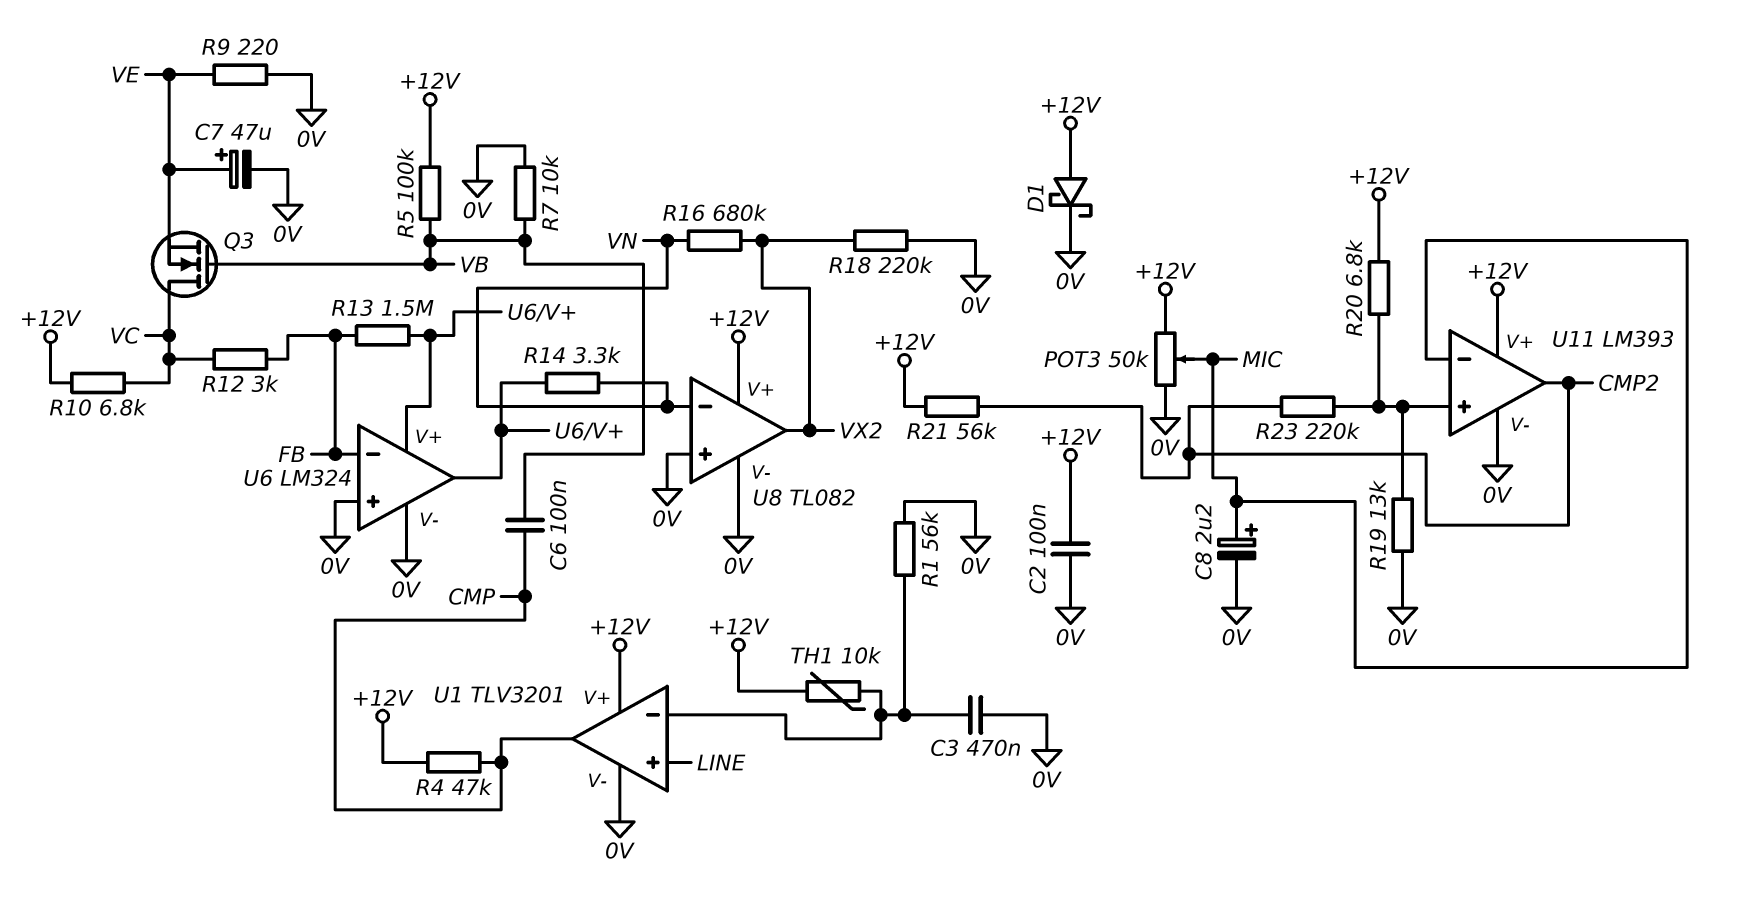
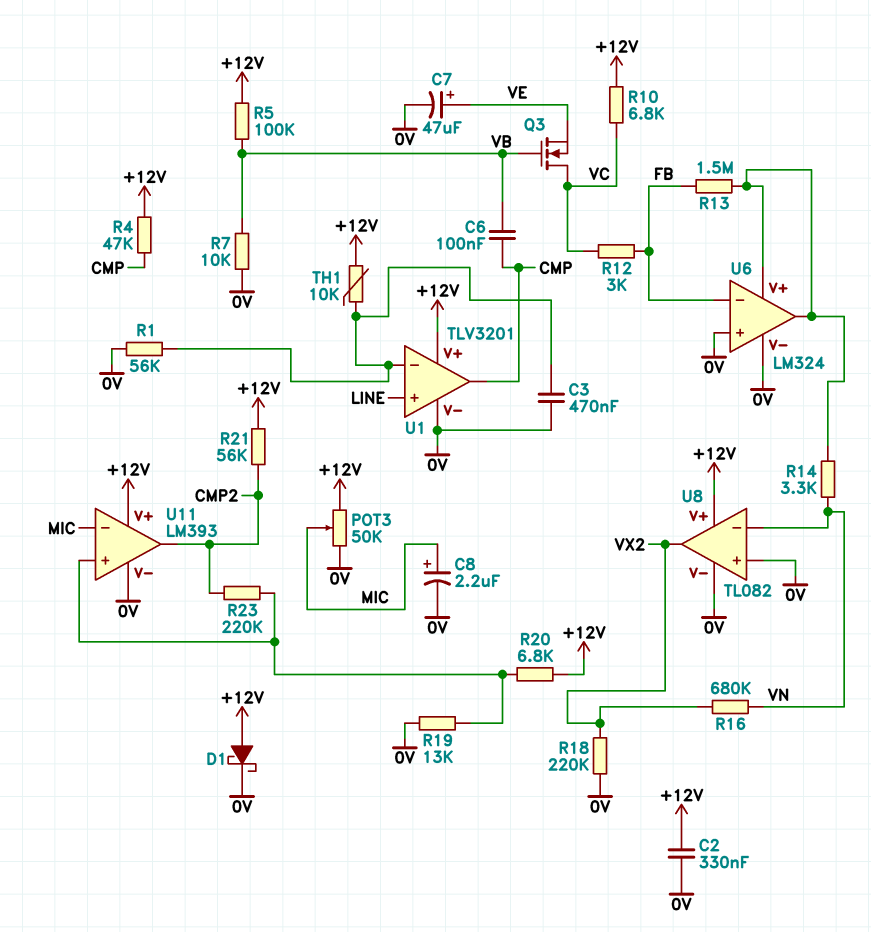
C2: 100nF (+12V, 0V) -> 330nF (+12V, 0V)
R9: 220 (0V, VE) -> none

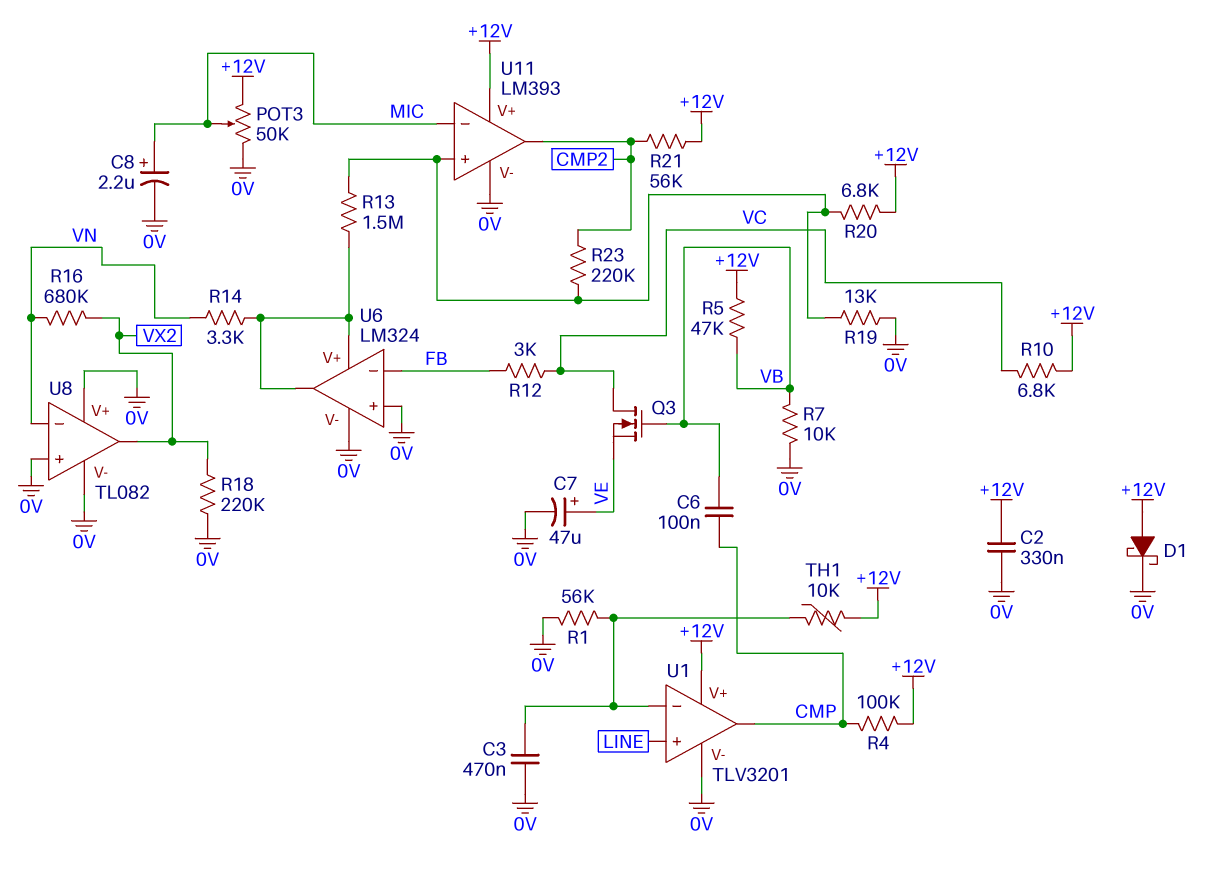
R4: 47k (+12V, CMP) -> 100k (+12V, CMP)
R5: 100k (+12V, VB) -> 47k (+12V, VB)
R13: 1.5M (FB, U6/V+) -> 1.5M (U6/V+, U11/in+)
U8 pin V+: +12V -> 0V

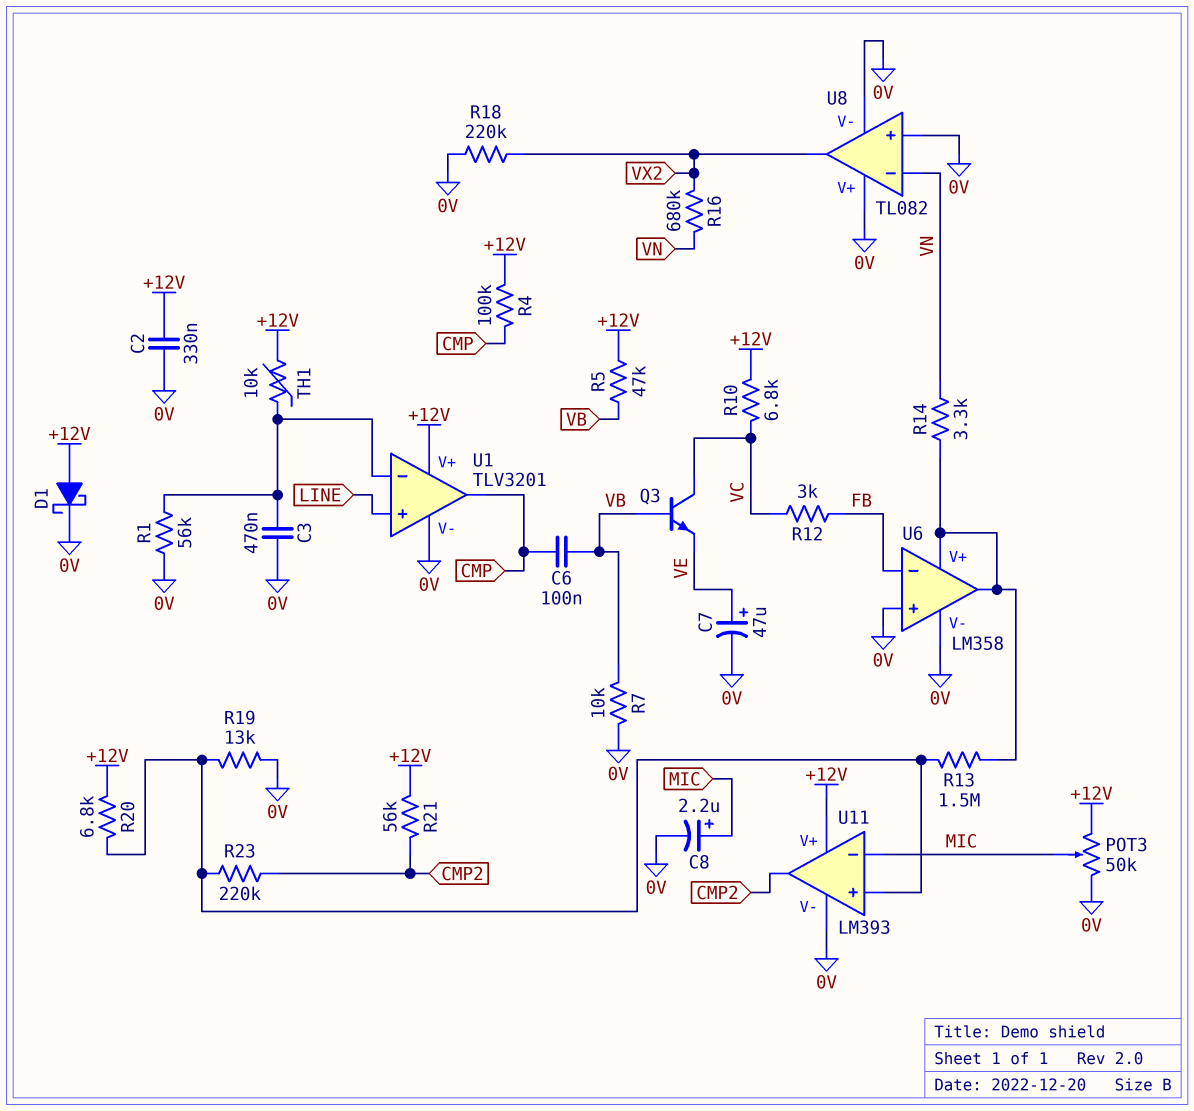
Q3: NMOS (G VB, D VC, S VE) -> NPN (B VB, C VC, E VE)
U6: LM324 -> LM358

